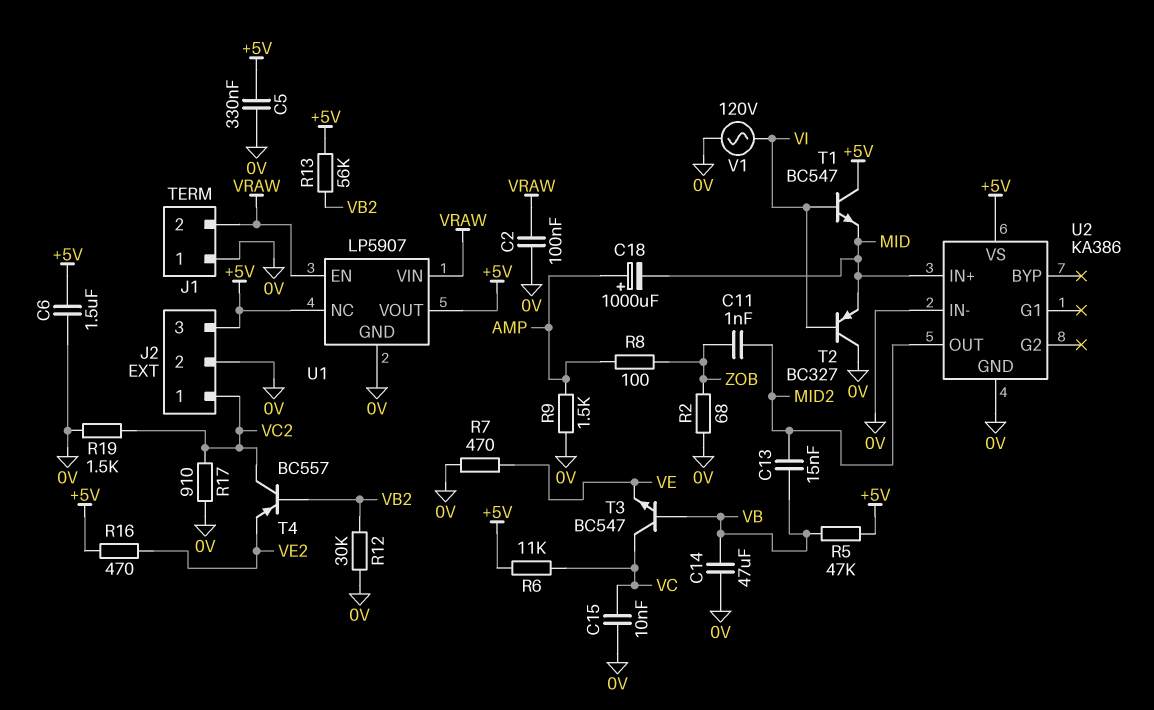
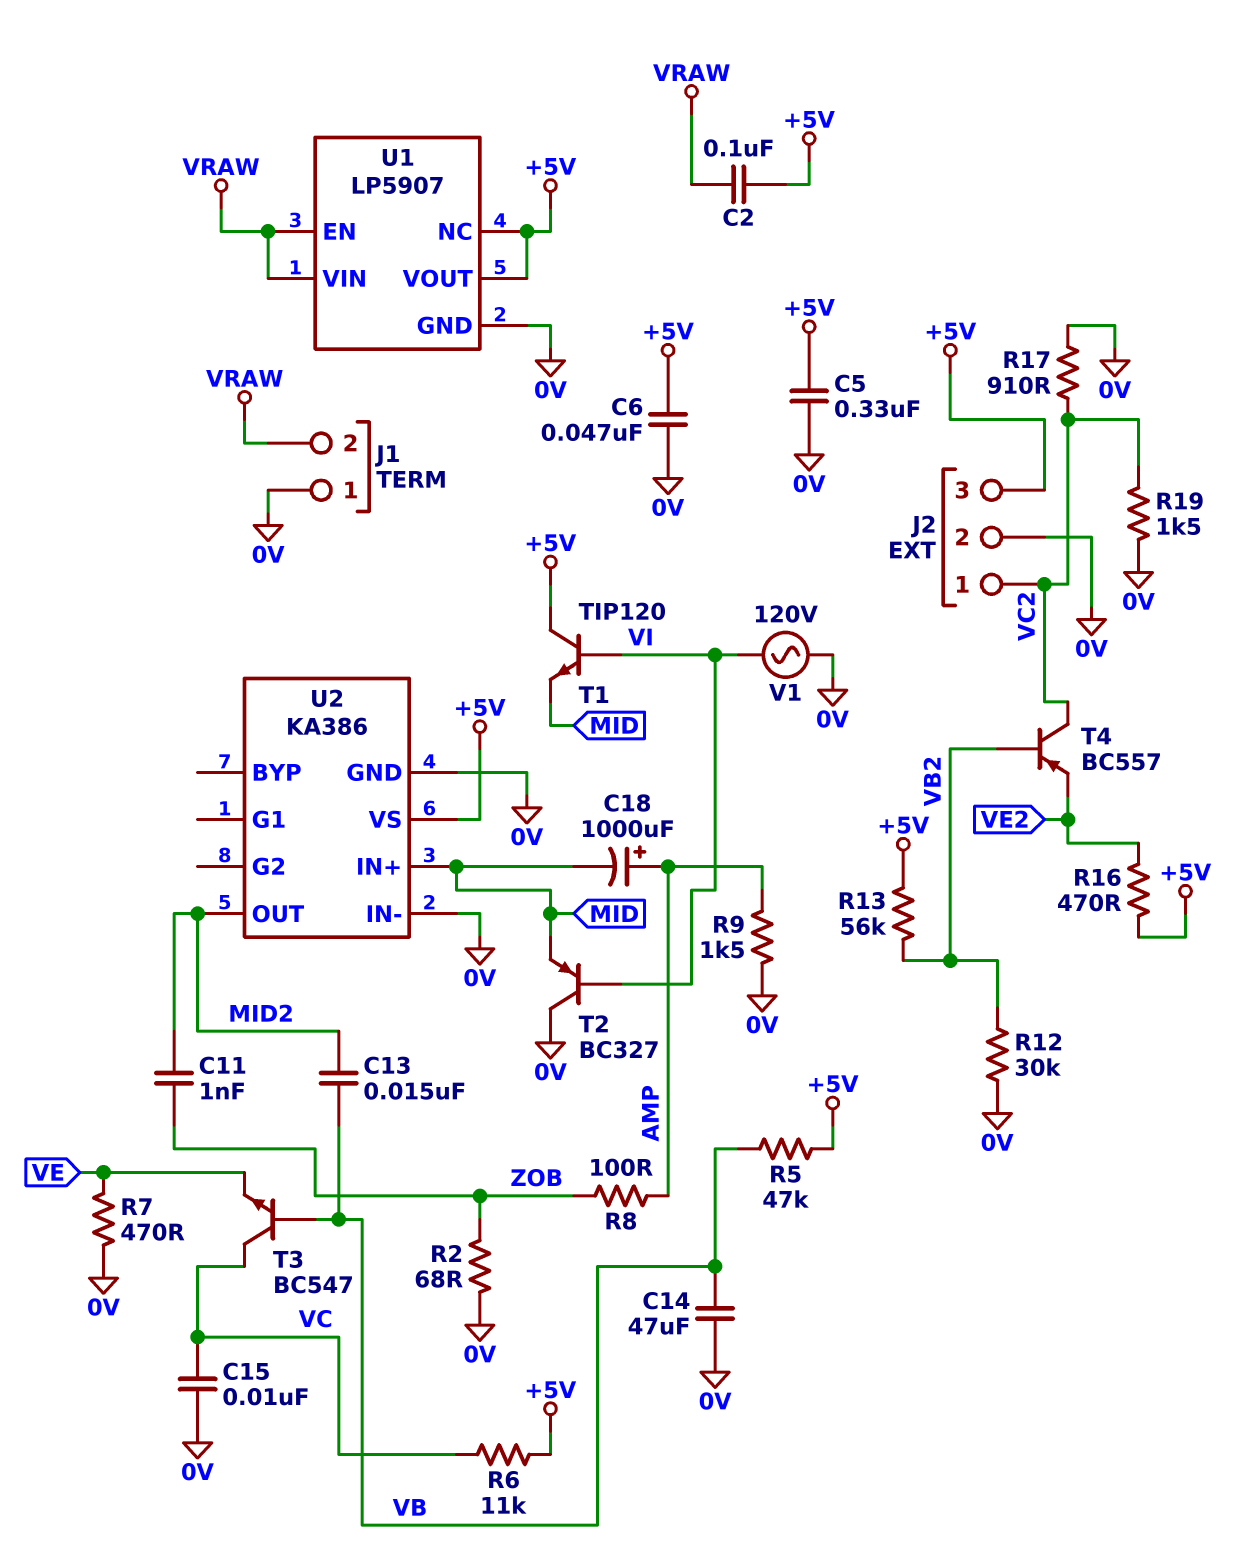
C2: 100nF (0V, VRAW) -> 100nF (+5V, VRAW)
C6: 1.5uF (+5V, 0V) -> 47nF (+5V, 0V)
T1: NPN BC547 (B VI, C +5V, E MID) -> NPN TIP120 (B VI, C +5V, E MID)

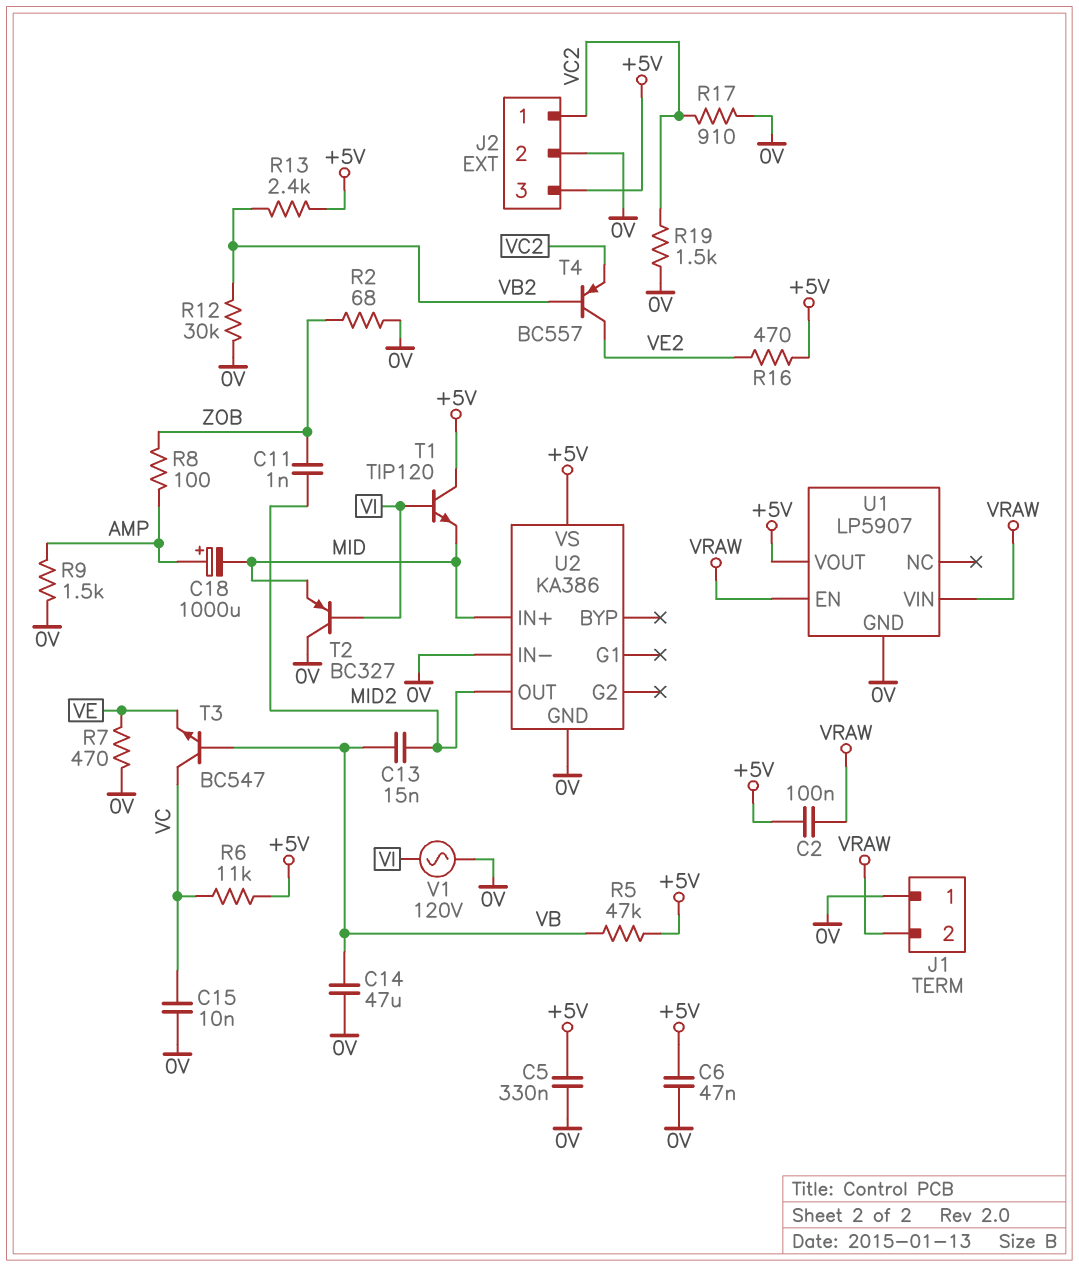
R13: 56k (+5V, VB2) -> 2.4k (+5V, VB2)
T4: PNP BC557 (B VB2, C VC2, E VE2) -> PNP BC557 (B VB2, C VE2, E VC2)
U1 pin NC: +5V -> none

